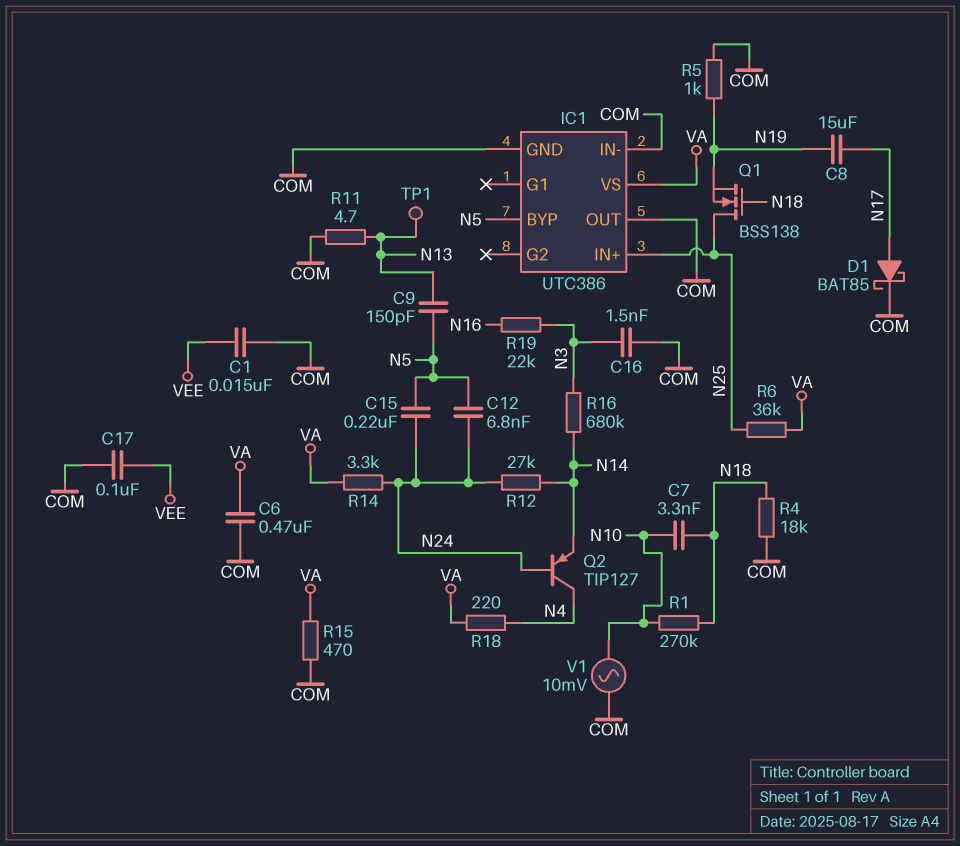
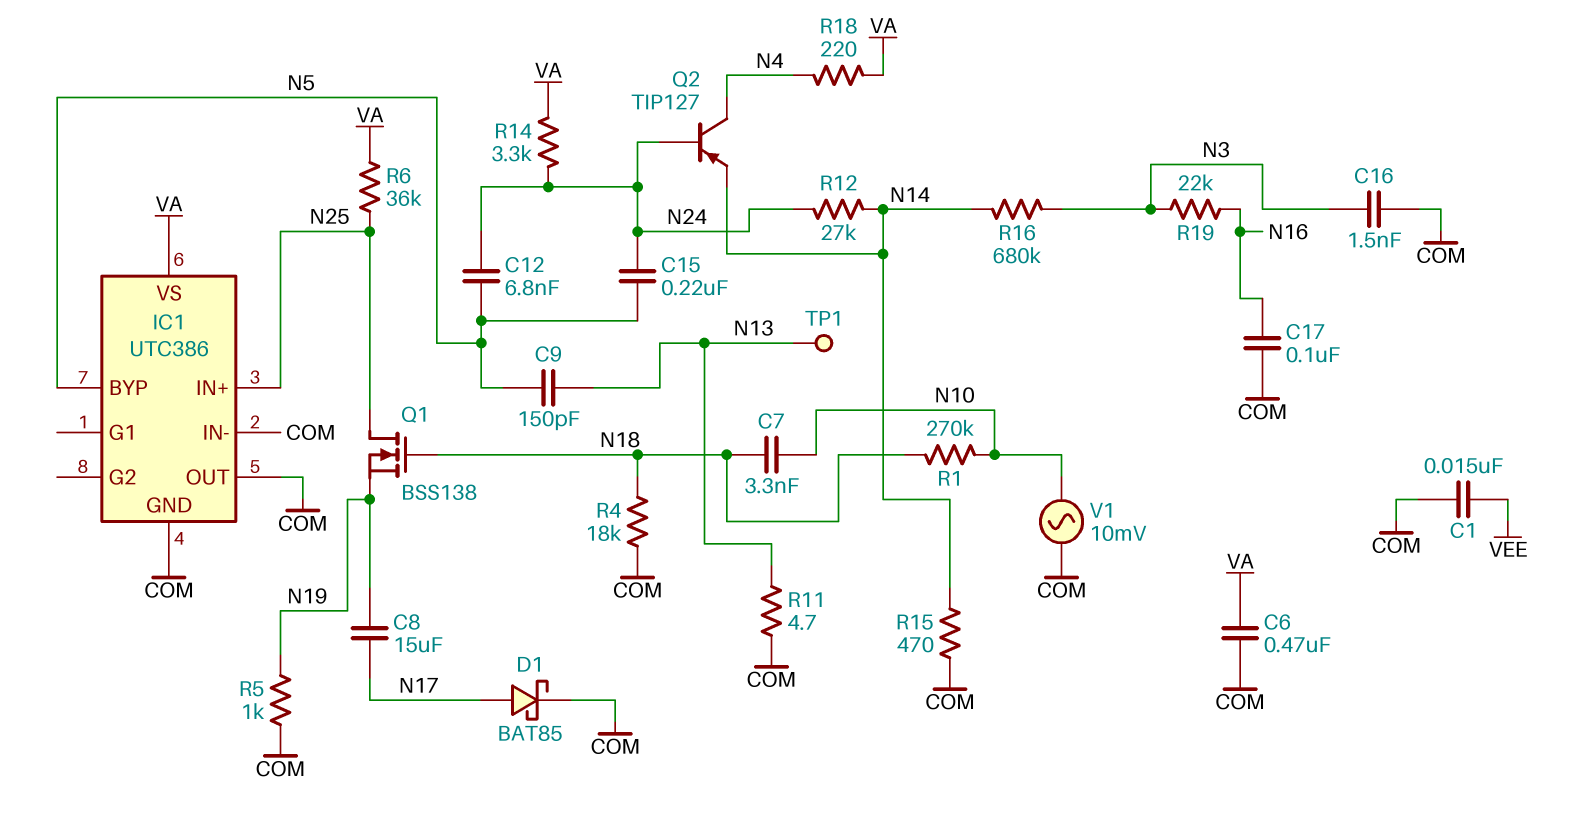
C17: 100nF (COM, VEE) -> 100nF (COM, N16)
R15: 470 (COM, VA) -> 470 (COM, N14)

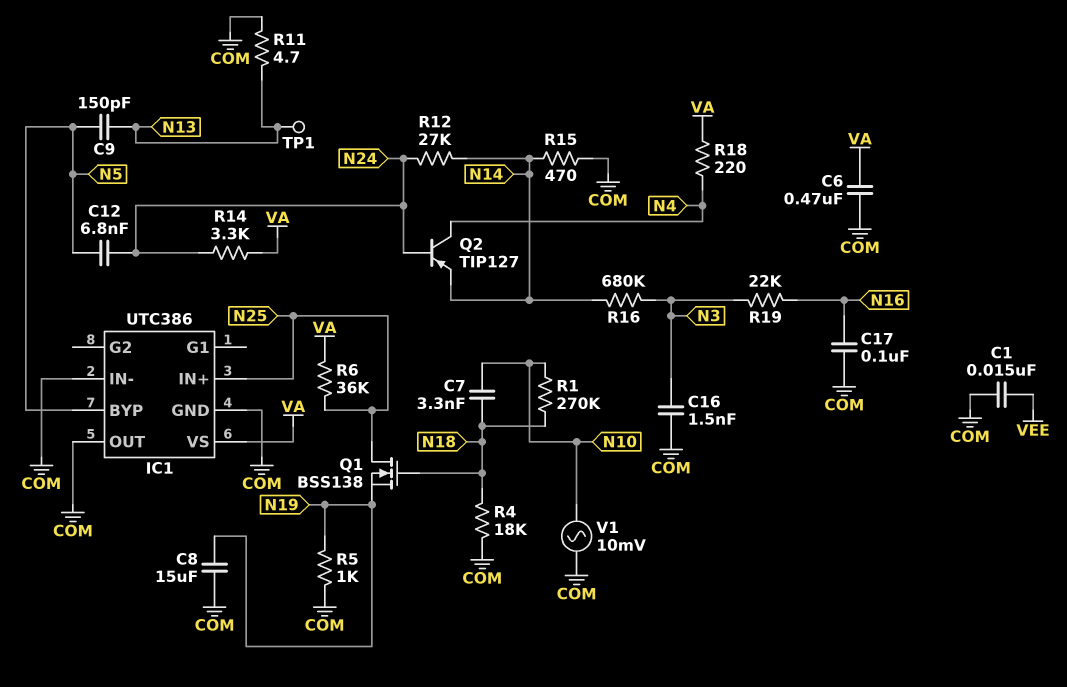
C8: 15uF (N17, N19) -> 15uF (COM, N19)
C15: 220nF (N5, N24) -> none
D1: schottky BAT85 (A N17, K COM) -> none

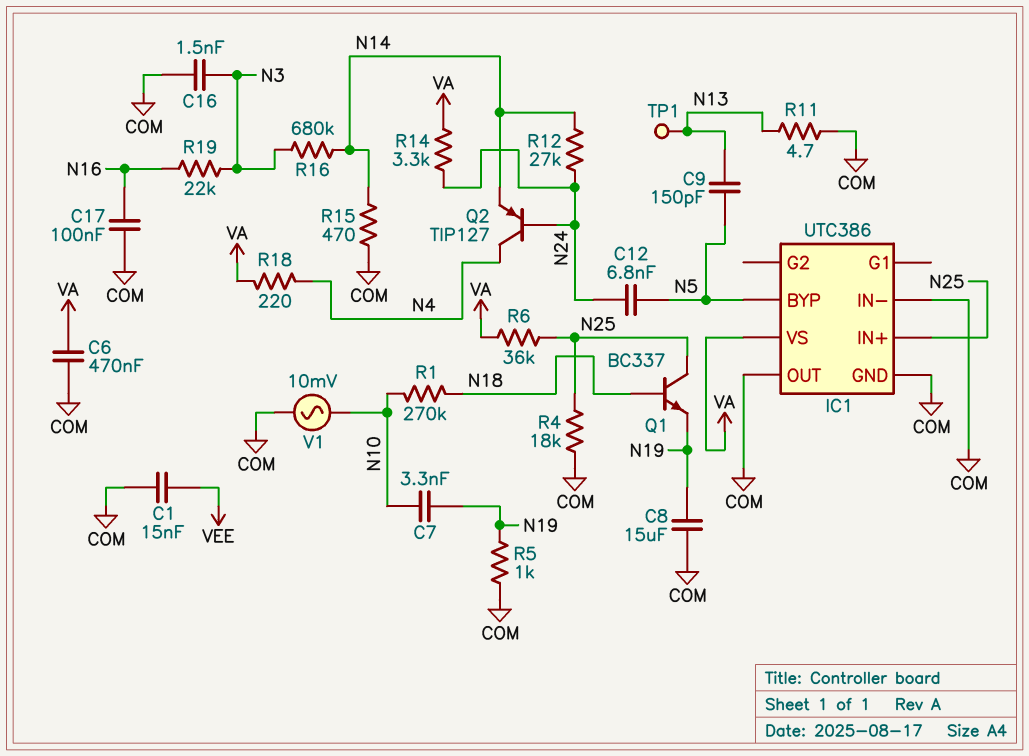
C7: 3.3nF (N10, N18) -> 3.3nF (N10, N19)
Q1: NMOS BSS138 (G N18, D N25, S N19) -> NPN BC337 (B N18, C N25, E N19)
R4: 18k (COM, N18) -> 18k (COM, N25)

